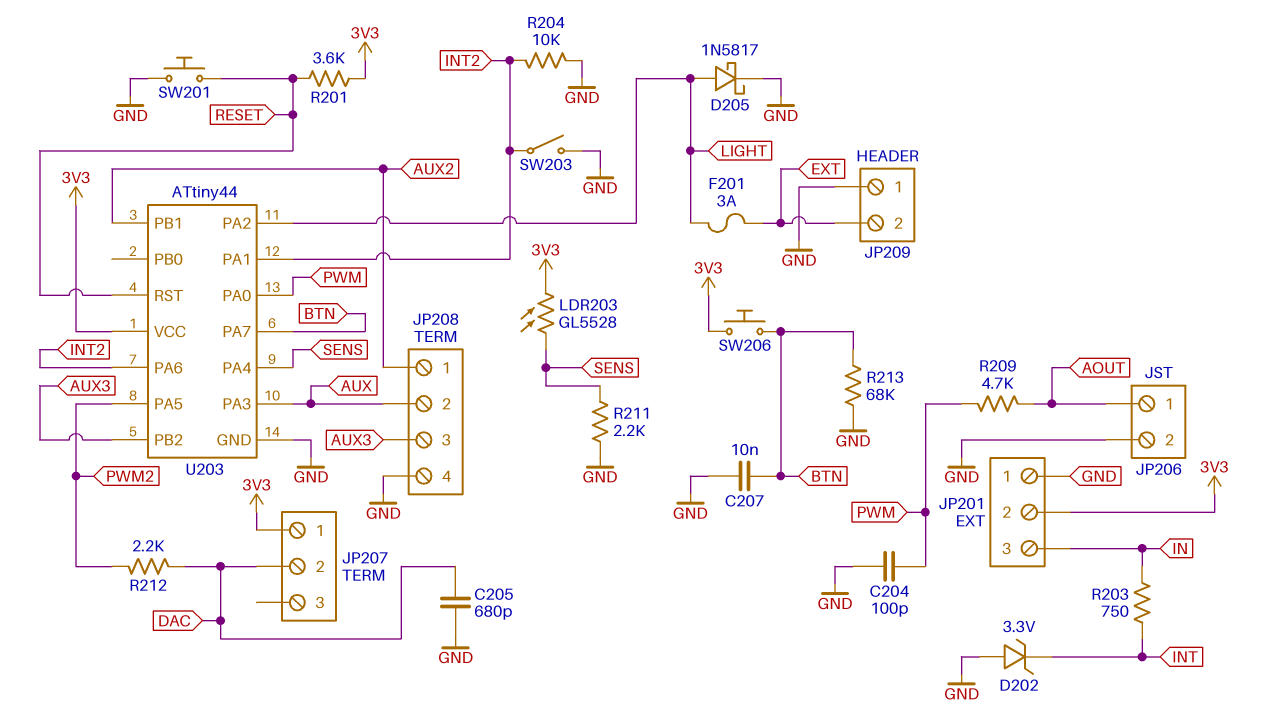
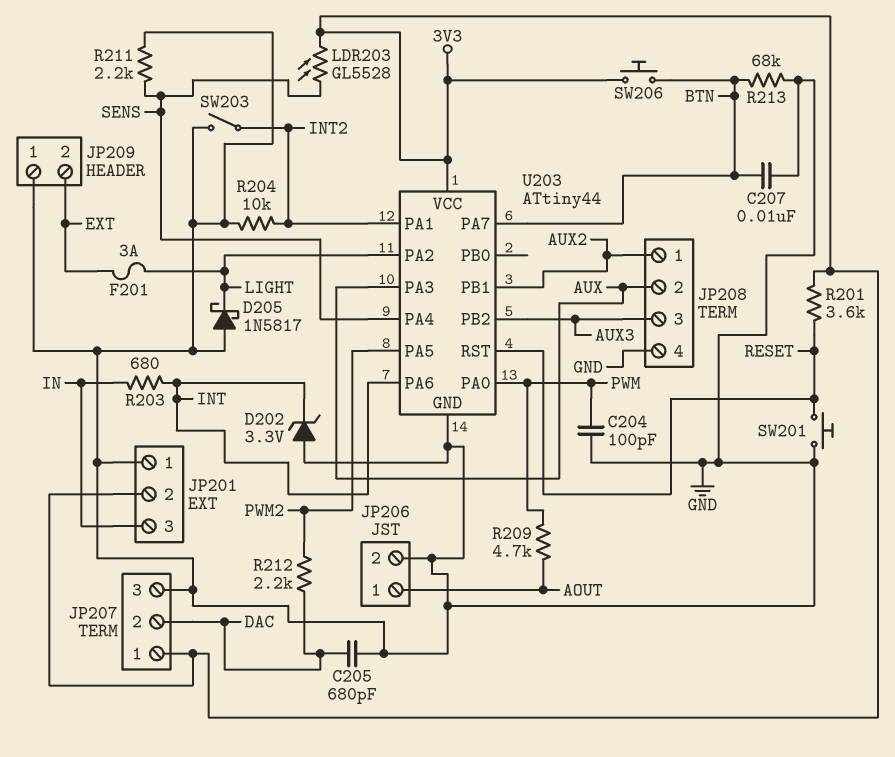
D205: schottky 1N5817 (A LIGHT, K GND) -> schottky 1N5817 (A GND, K LIGHT)
JP207 pin 3: none -> GND
R203: 750 (IN, INT) -> 680 (IN, INT)
U203 pin PA6: INT2 -> INT

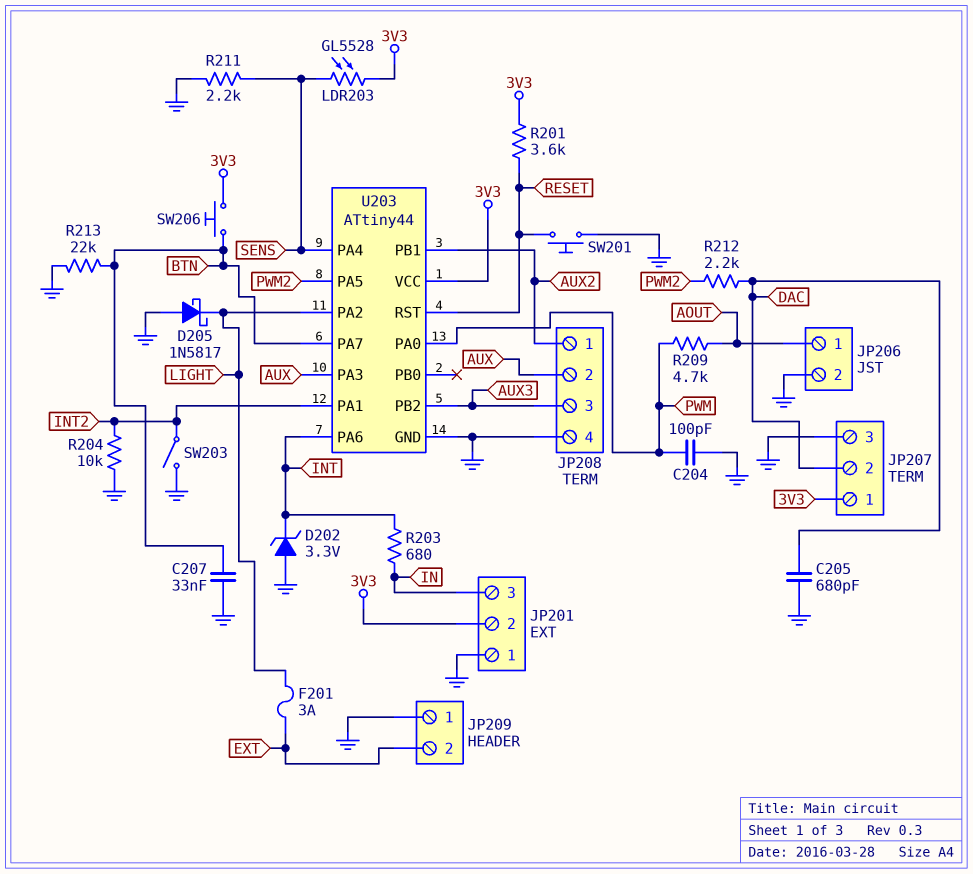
C207: 10nF (BTN, GND) -> 33nF (BTN, GND)
R213: 68k (BTN, GND) -> 22k (BTN, GND)

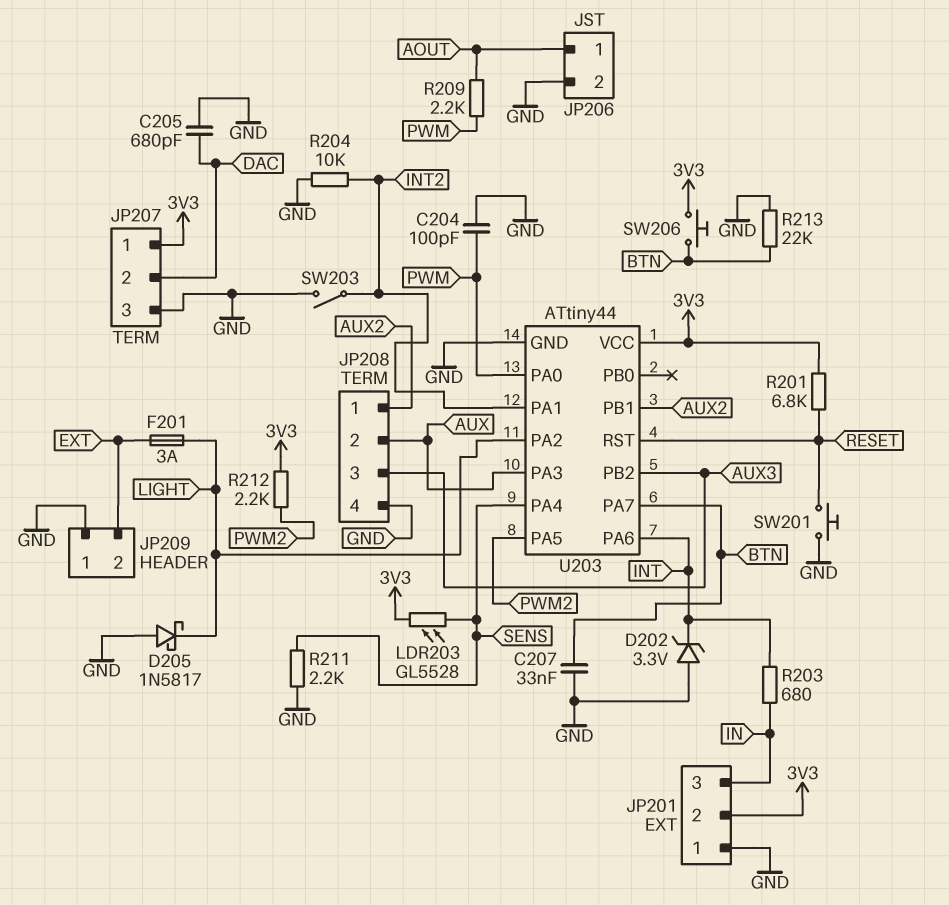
R201: 3.6k (3V3, RESET) -> 6.8k (3V3, RESET)
R209: 4.7k (AOUT, PWM) -> 2.2k (AOUT, PWM)
R212: 2.2k (DAC, PWM2) -> 2.2k (3V3, PWM2)

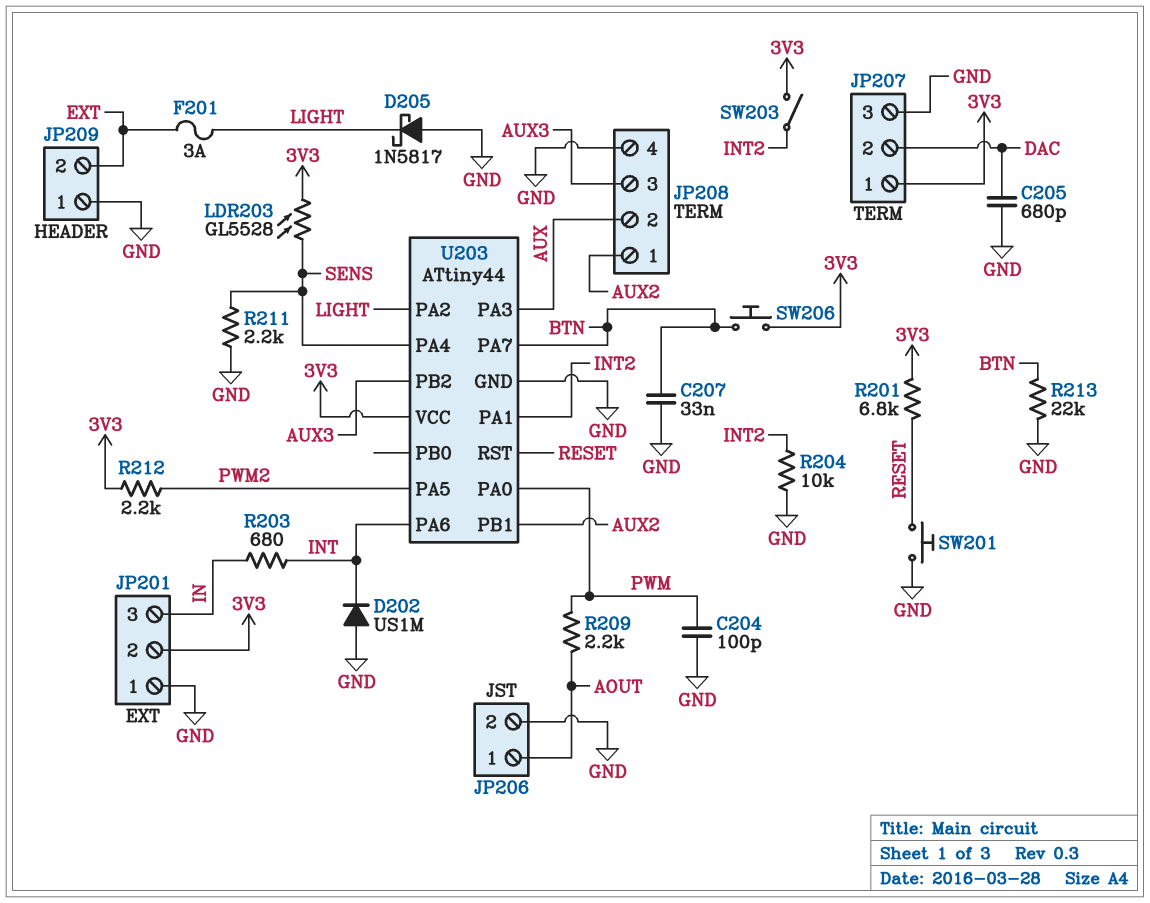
D202: zener 3.3V (A GND, K INT) -> diode US1M (A GND, K INT)
SW203: switch (GND, INT2) -> switch (3V3, INT2)

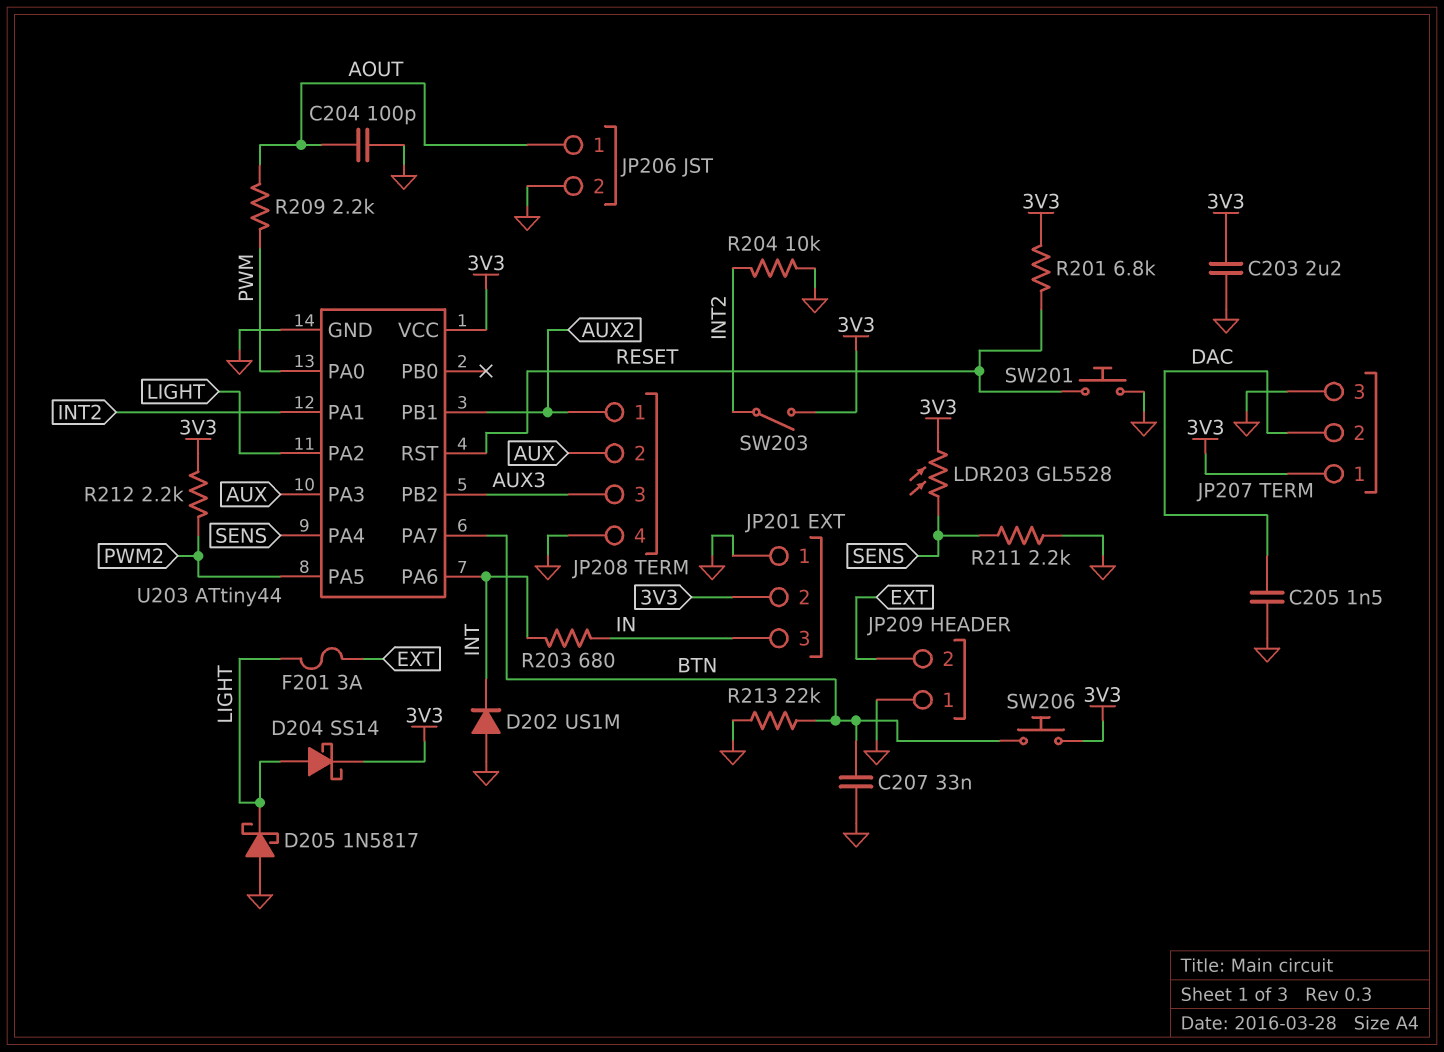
C203: none -> 2.2uF (3V3, GND)
C204: 100pF (GND, PWM) -> 100pF (AOUT, GND)
C205: 680pF (DAC, GND) -> 1.5nF (DAC, GND)
D204: none -> schottky SS14 (A LIGHT, K 3V3)

